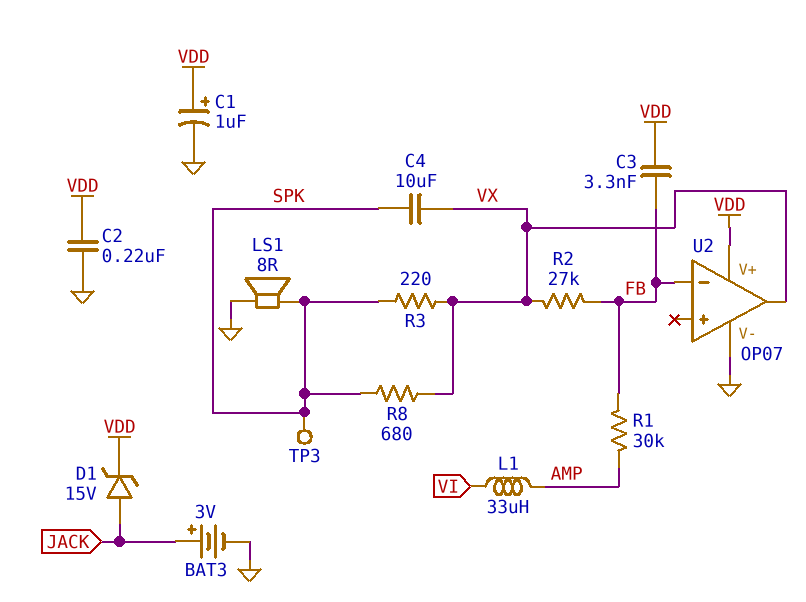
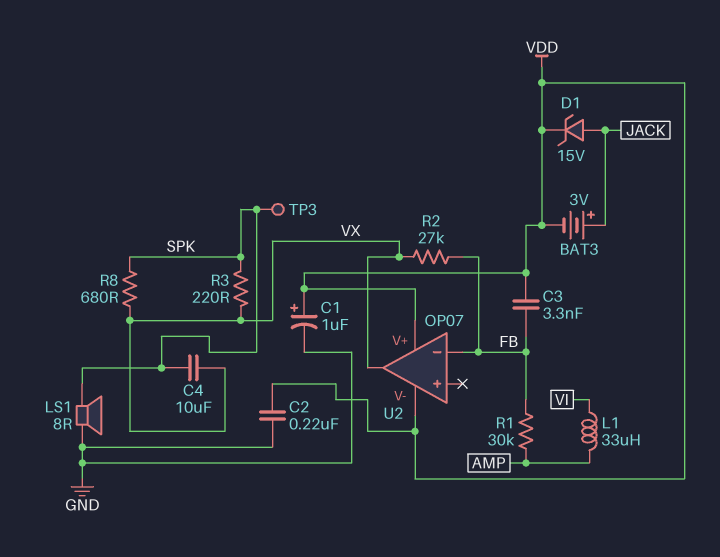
BAT3: 3V (plus JACK, minus GND) -> 3V (plus JACK, minus VDD)
U2 pin V-: GND -> VDD

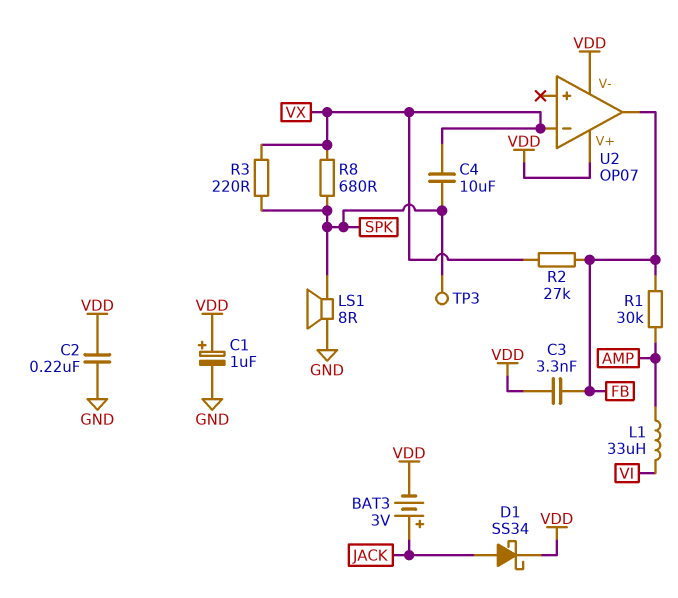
D1: zener 15V (A JACK, K VDD) -> schottky SS34 (A JACK, K VDD)
U2 pin in-: FB -> VX
U2 pin out: VX -> FB

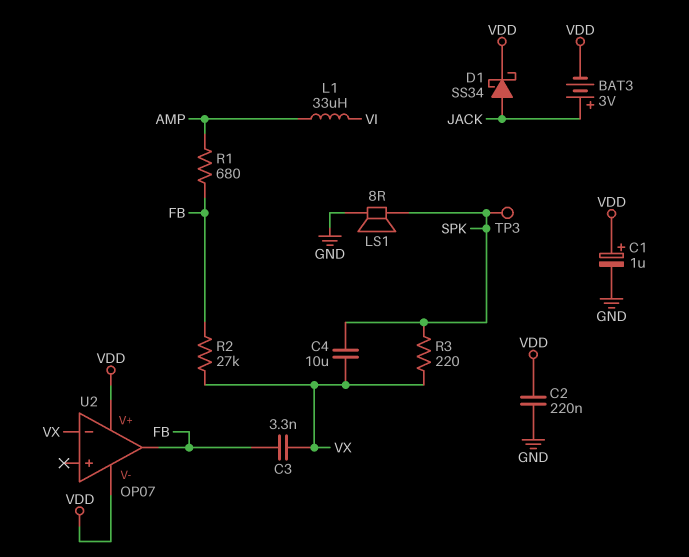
C3: 3.3nF (FB, VDD) -> 3.3nF (FB, VX)
R1: 30k (AMP, FB) -> 680 (AMP, FB)
R8: 680 (SPK, VX) -> none

